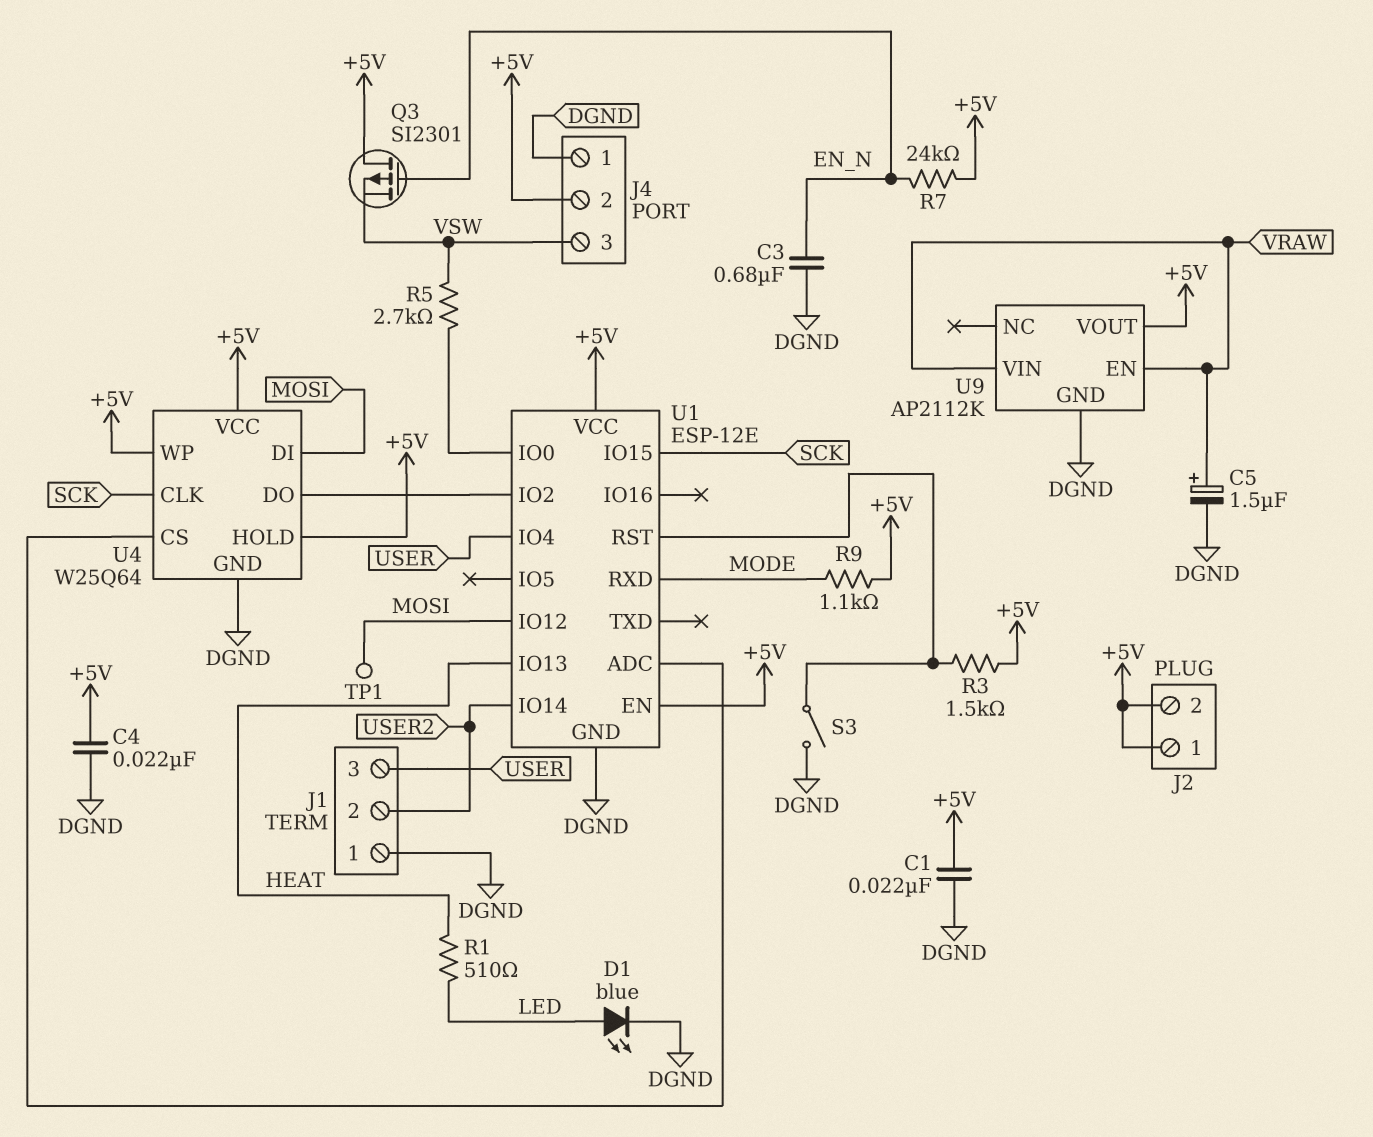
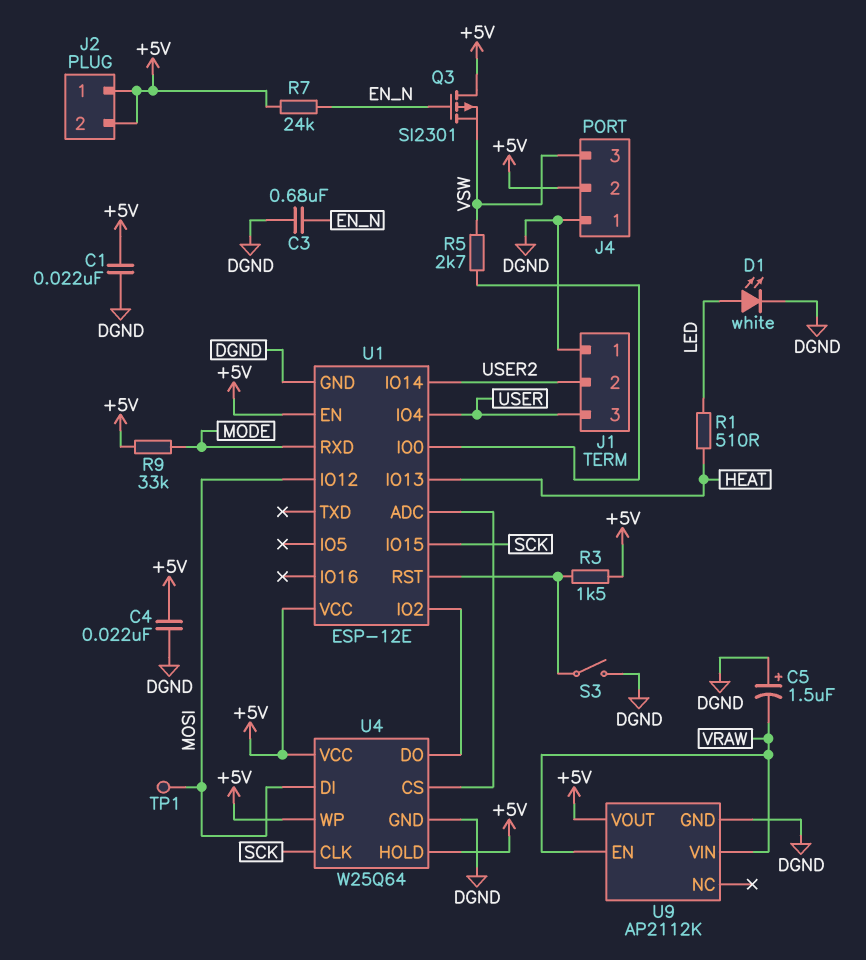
C5: 1.5uF (plus VRAW, minus DGND) -> 1.5uF (plus DGND, minus VRAW)
D1: LED blue (A LED, K DGND) -> LED white (A LED, K DGND)
R9: 1.1k (+5V, MODE) -> 33k (+5V, MODE)

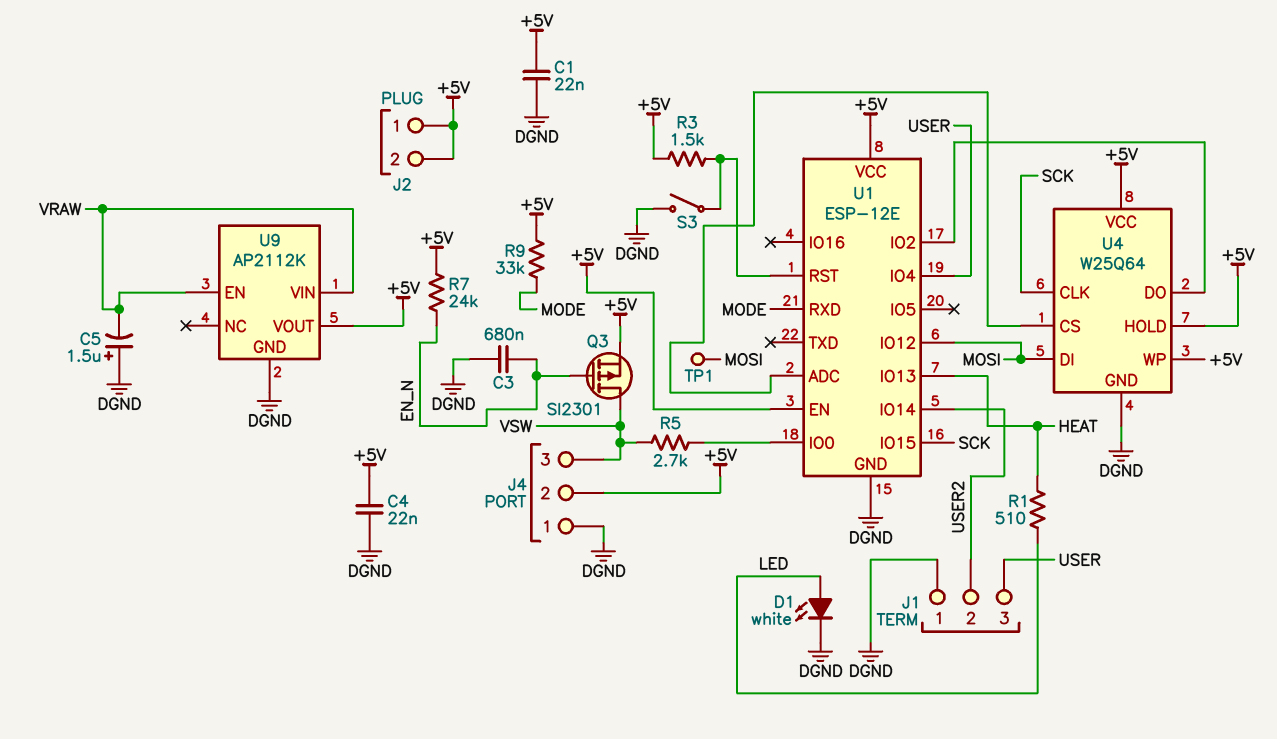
Q3: PMOS SI2301 (G EN_N, D +5V, S VSW) -> PMOS SI2301 (G EN_N, D VSW, S +5V)

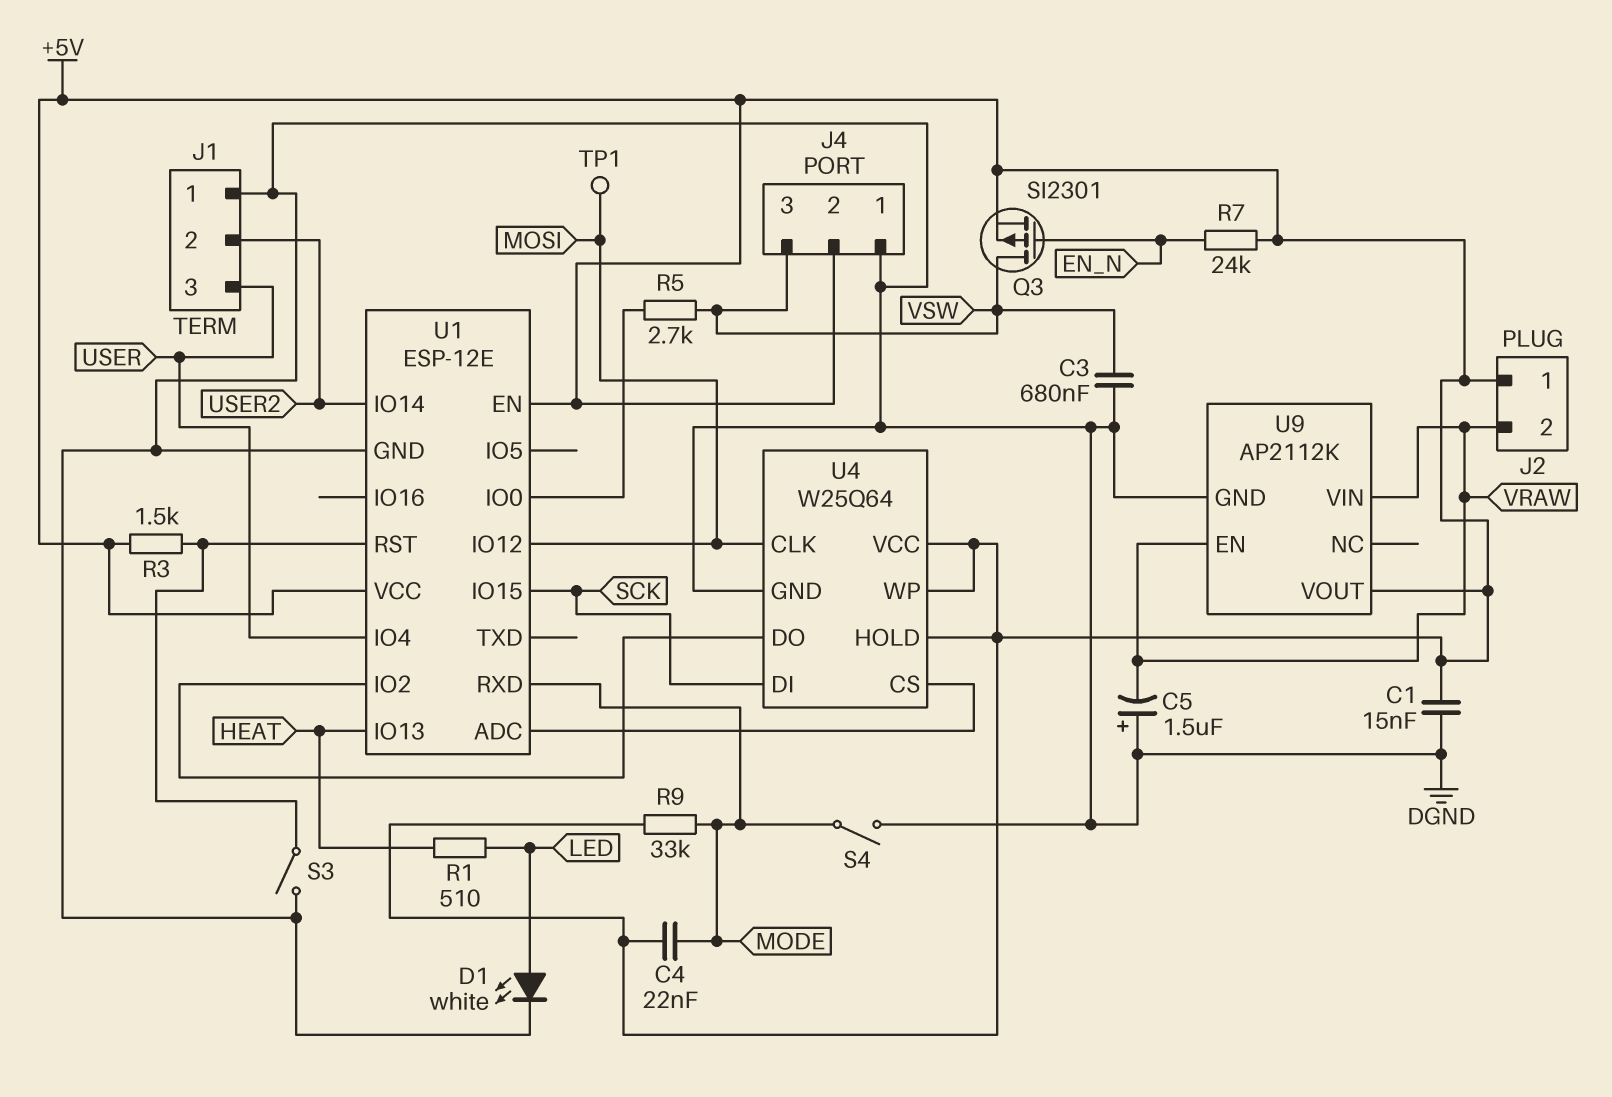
C1: 22nF (+5V, DGND) -> 15nF (+5V, DGND)
C3: 680nF (DGND, EN_N) -> 680nF (DGND, VSW)
C4: 22nF (+5V, DGND) -> 22nF (+5V, MODE)
J2 pin 2: +5V -> VRAW
S4: none -> switch (DGND, MODE)
U4 pin CLK: SCK -> MOSI
U4 pin DI: MOSI -> SCK

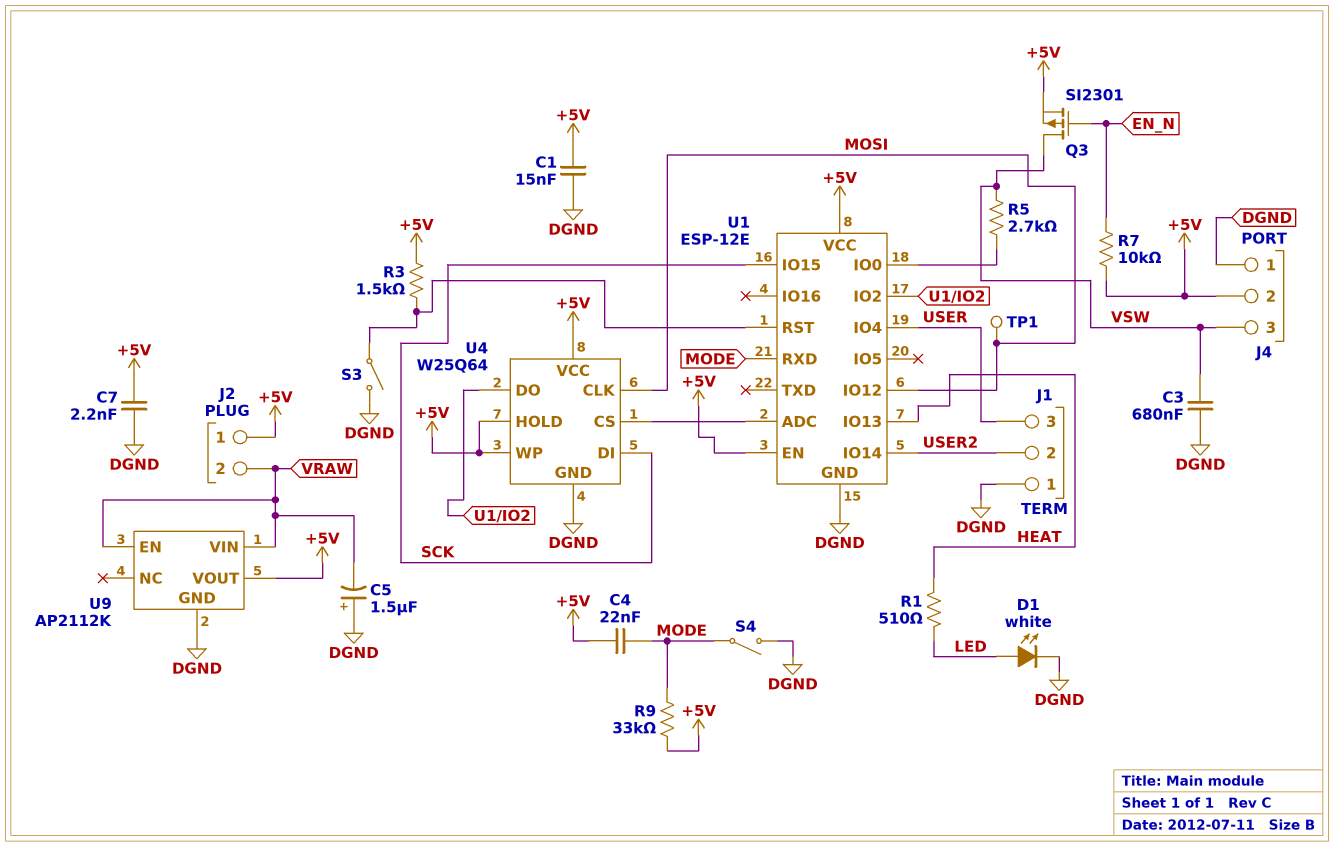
C7: none -> 2.2nF (+5V, DGND)
R7: 24k (+5V, EN_N) -> 10k (+5V, EN_N)

